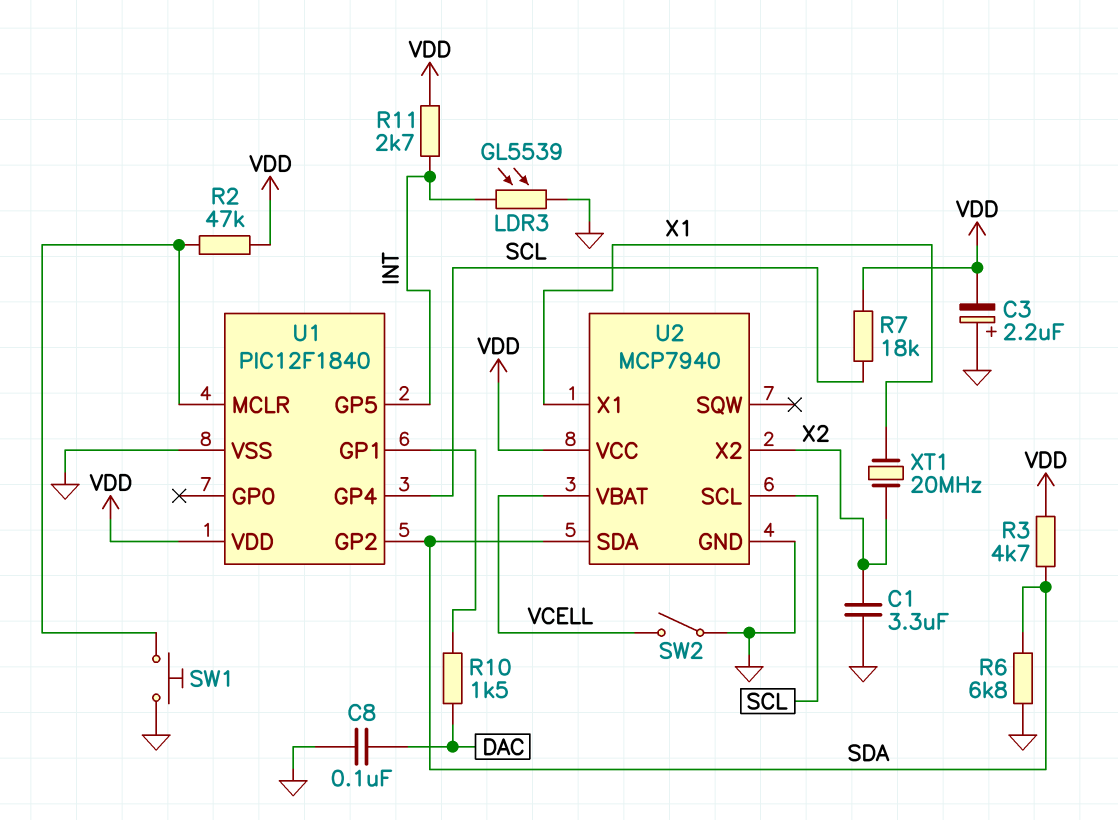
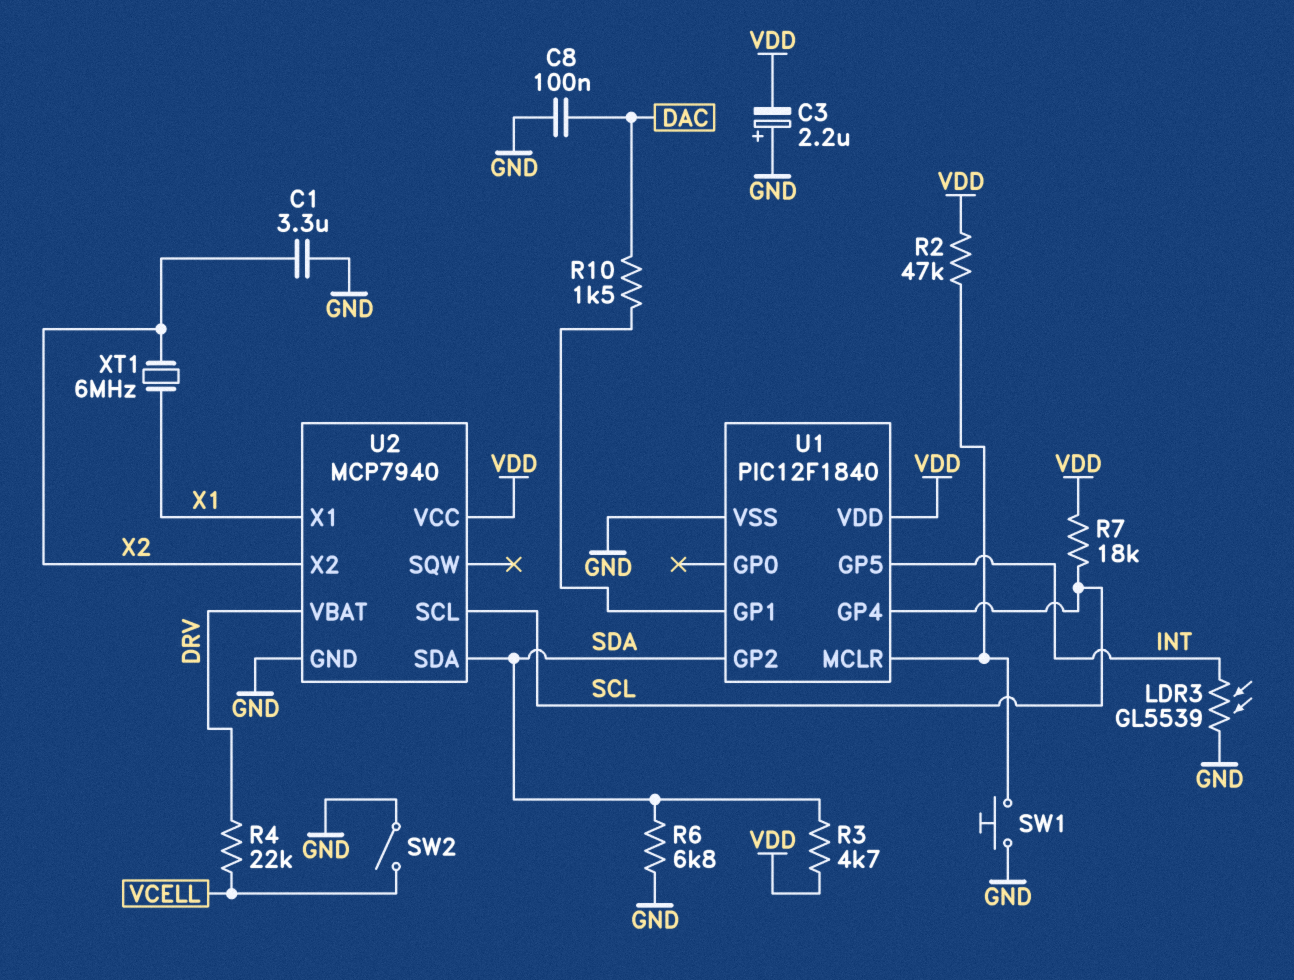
R4: none -> 22k (DRV, VCELL)
R11: 2.7k (INT, VDD) -> none
U2 pin VBAT: VCELL -> DRV
XT1: 20MHz (X1, X2) -> 6MHz (X1, X2)

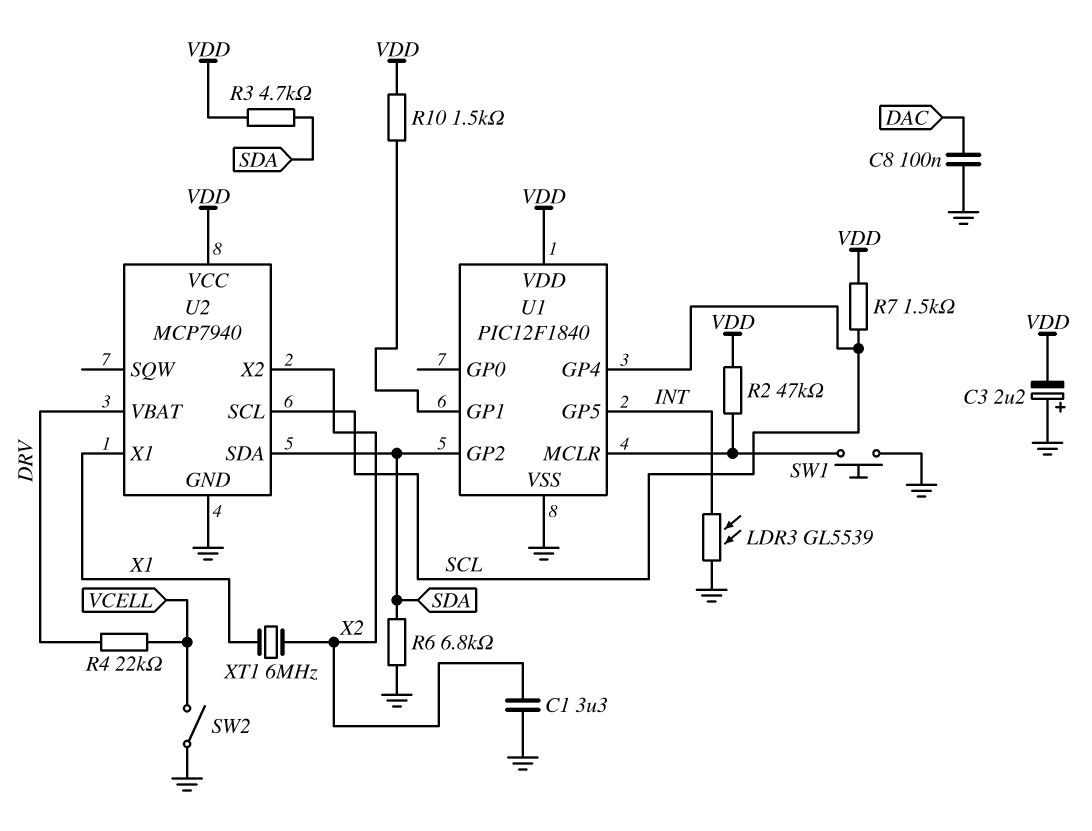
R7: 18k (SCL, VDD) -> 1.5k (SCL, VDD)
R10: 1.5k (DAC, U1/GP1) -> 1.5k (U1/GP1, VDD)

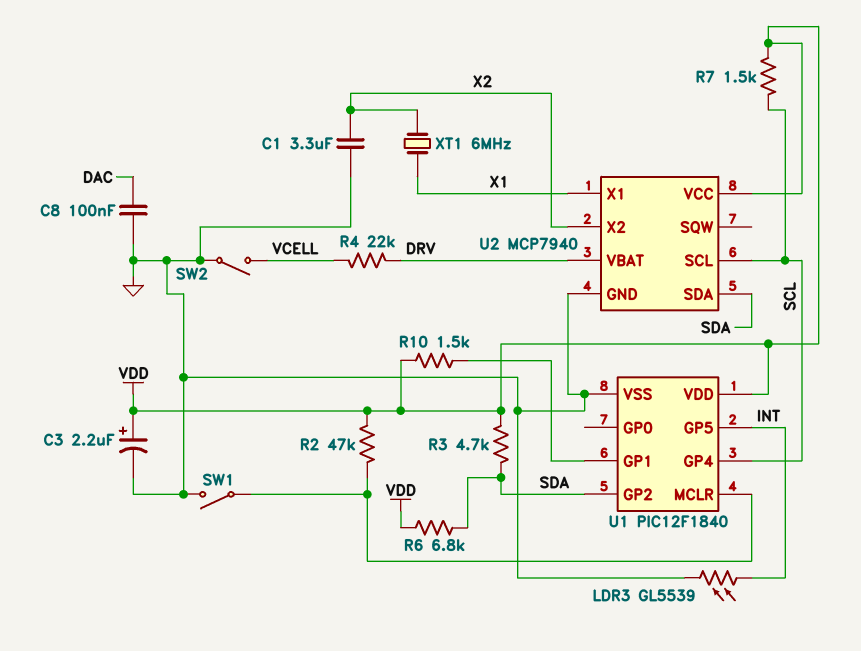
C3: 2.2uF (plus GND, minus VDD) -> 2.2uF (plus VDD, minus GND)
R6: 6.8k (GND, SDA) -> 6.8k (SDA, VDD)
SW1: button (GND, U1/MCLR) -> switch (GND, U1/MCLR)

